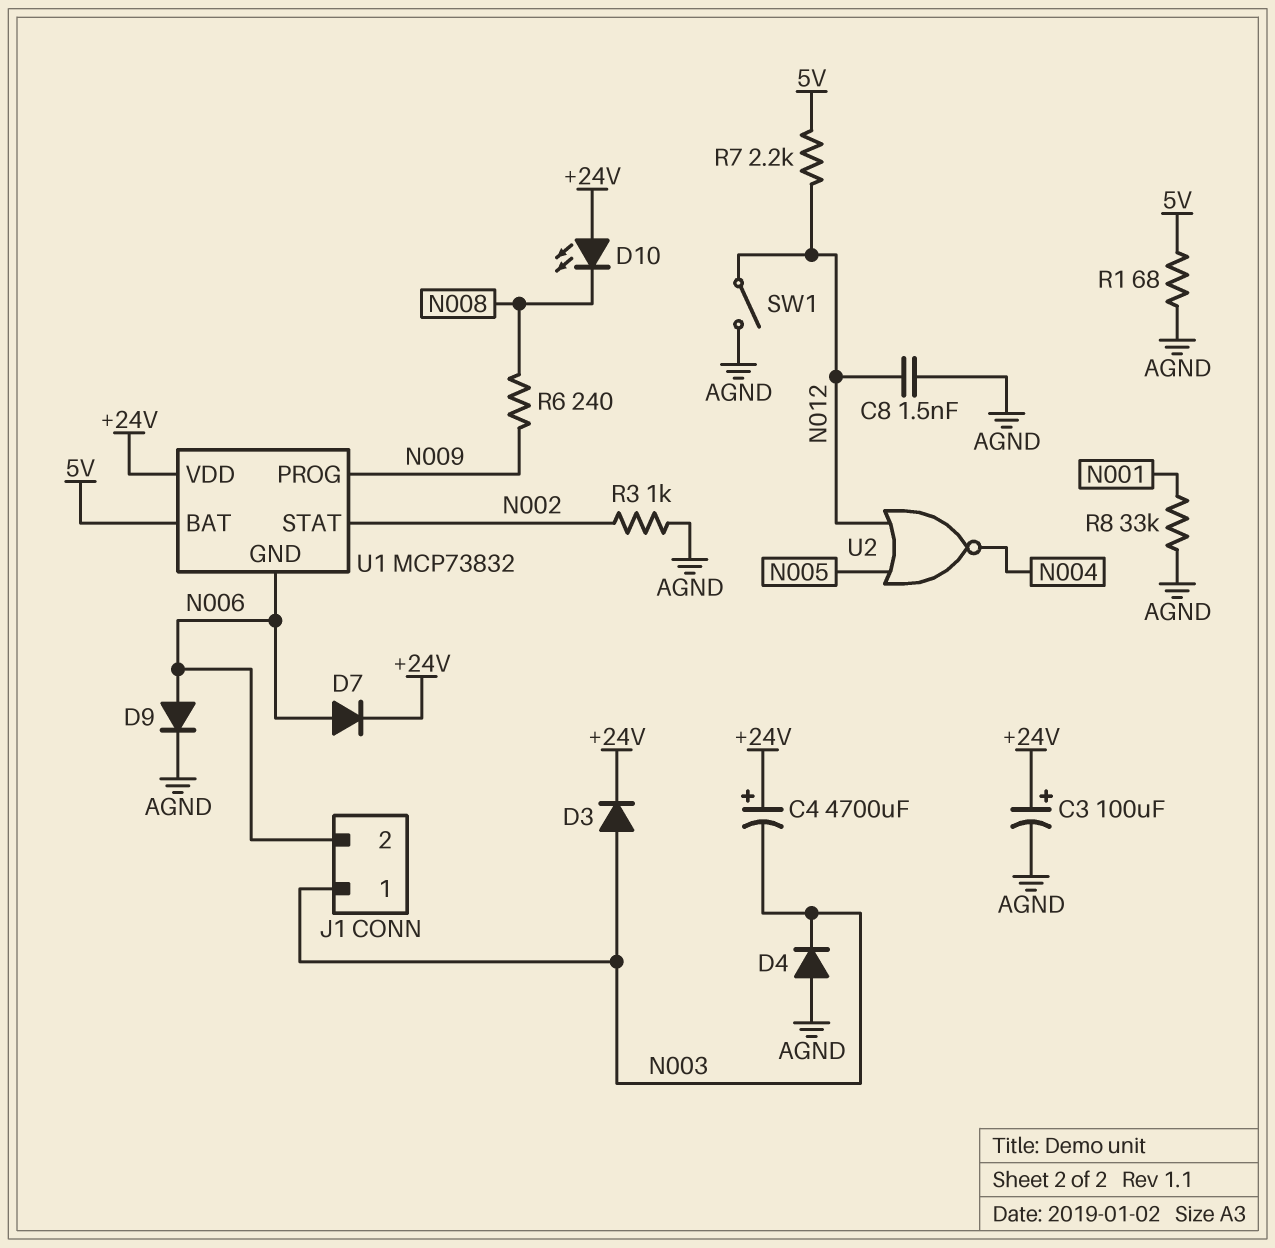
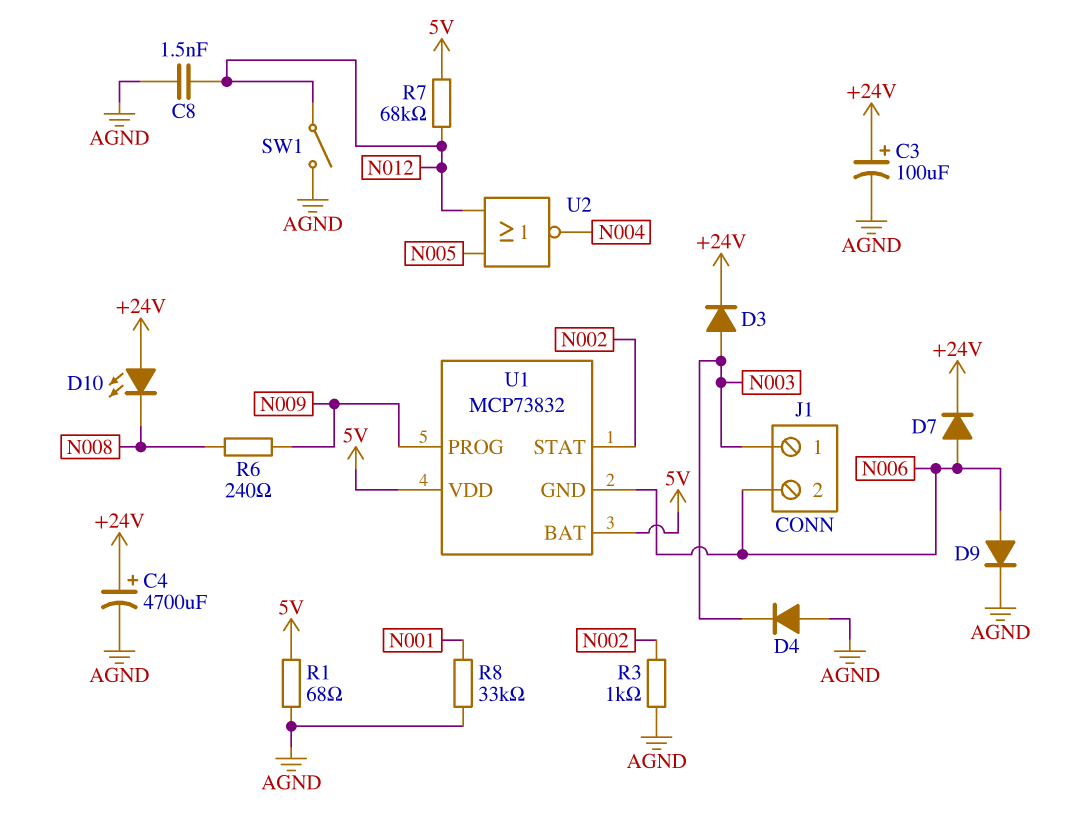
C4: 4700uF (plus +24V, minus N003) -> 4700uF (plus +24V, minus AGND)
R7: 2.2k (5V, N012) -> 68k (5V, N012)
U1 pin VDD: +24V -> 5V

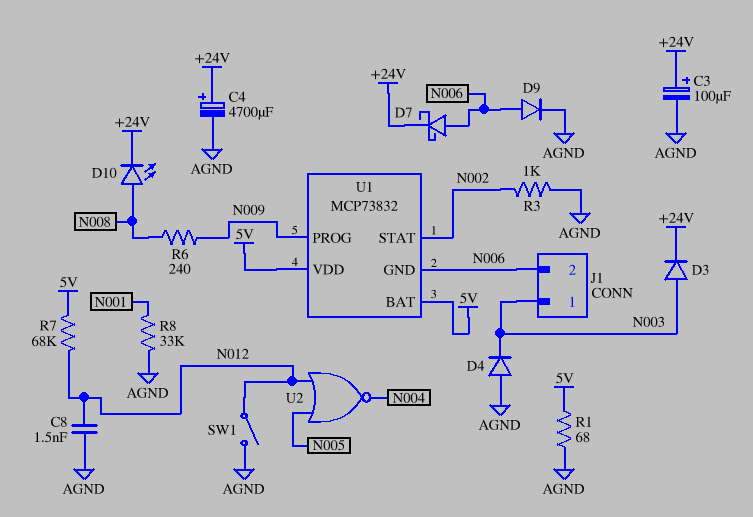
D7: diode (A N006, K +24V) -> schottky (A N006, K +24V)
D10: LED (A +24V, K N008) -> LED (A N008, K +24V)

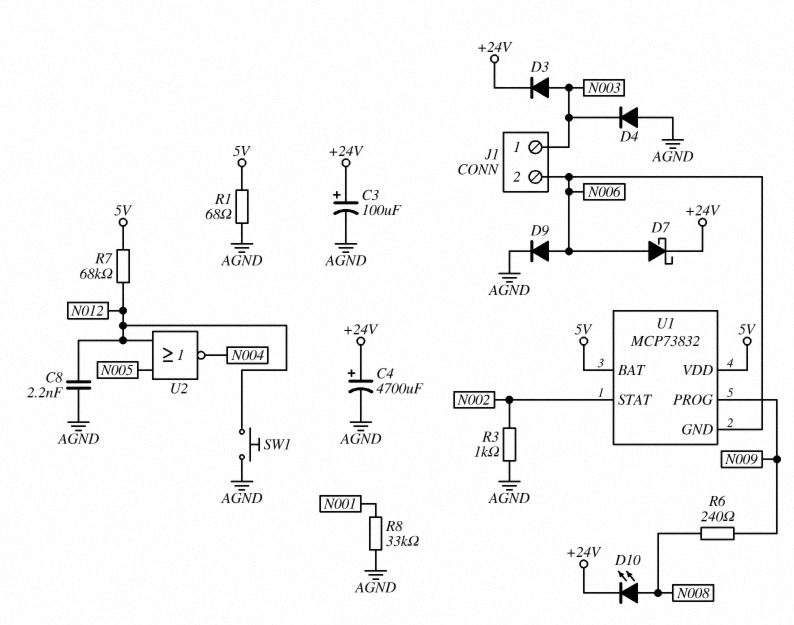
C8: 1.5nF (AGND, N012) -> 2.2nF (AGND, N012)
SW1: switch (AGND, N012) -> button (AGND, N012)

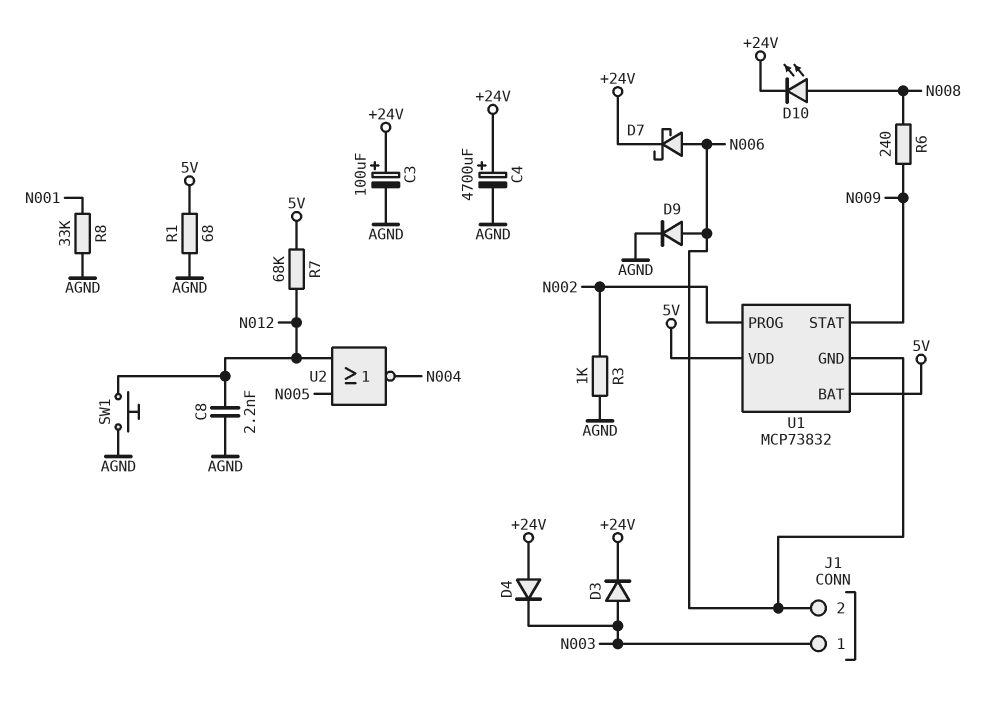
D4: diode (A AGND, K N003) -> diode (A +24V, K N003)
U1 pin PROG: N009 -> N002
U1 pin STAT: N002 -> N009

